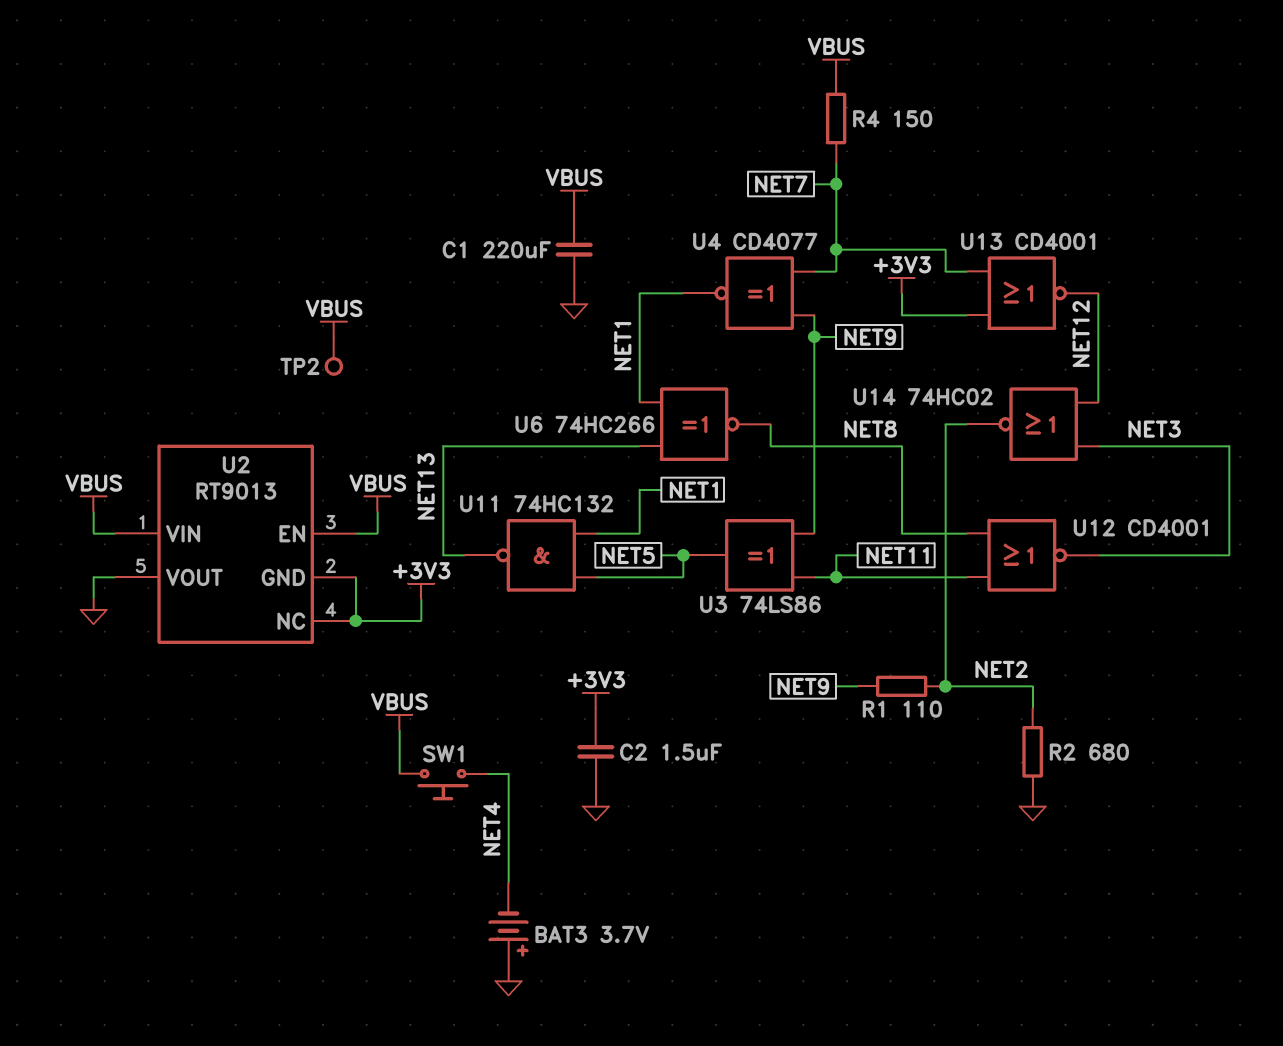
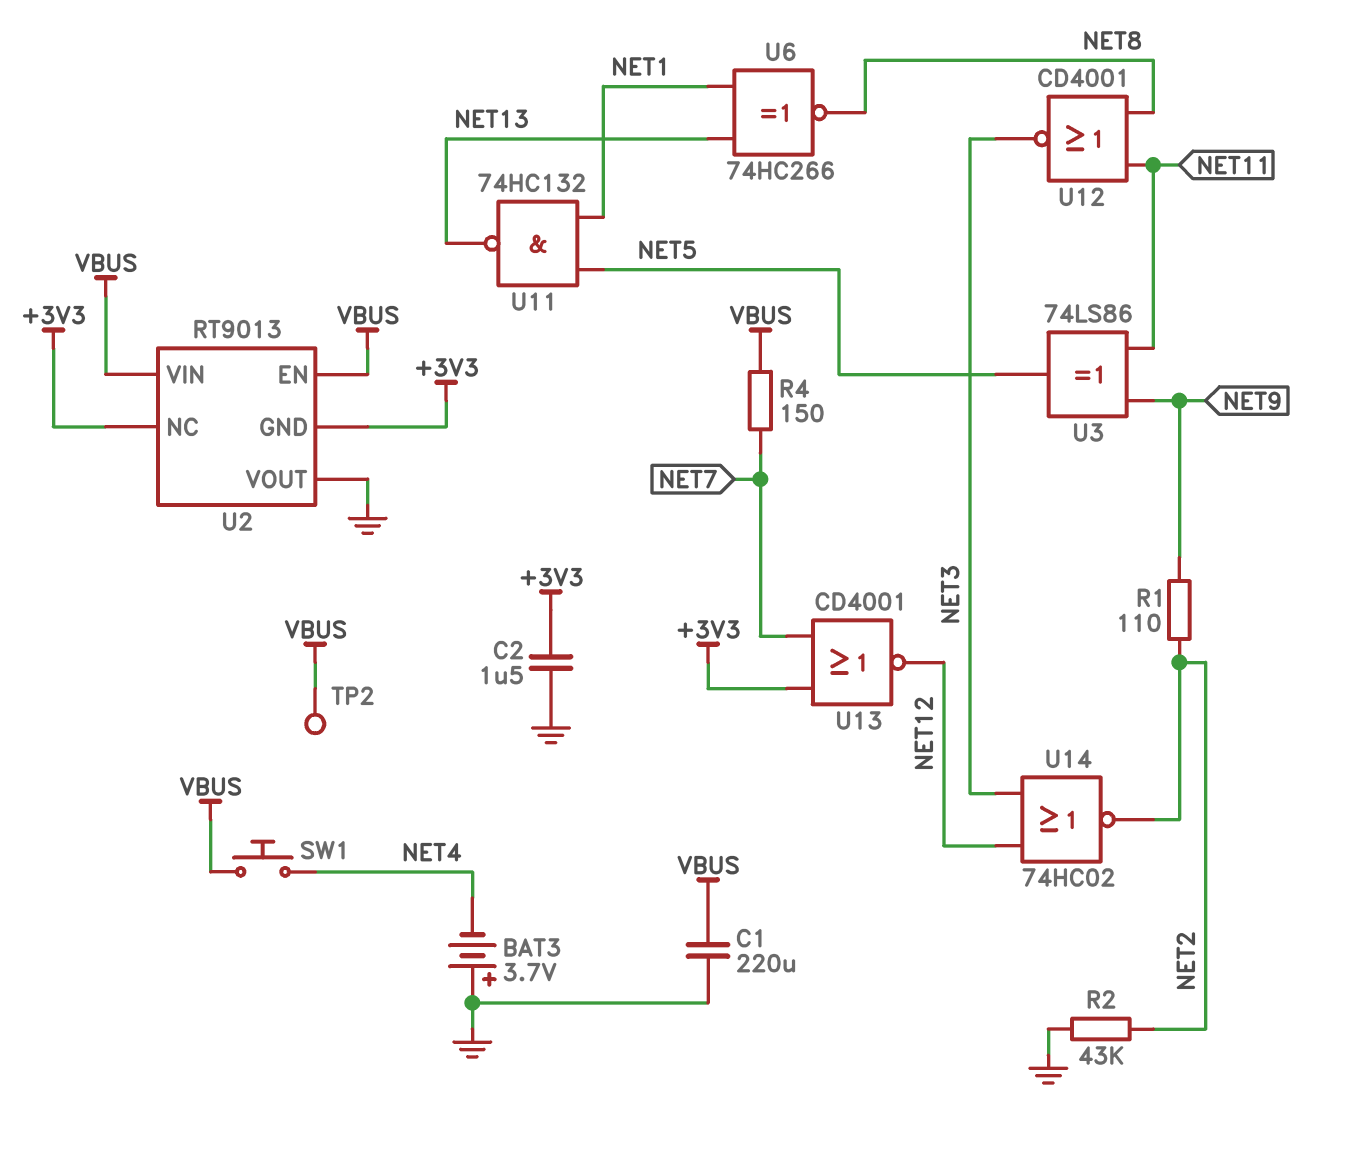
R2: 680 (GND, NET2) -> 43k (GND, NET2)
U4: XNOR CD4077 (in NET7, in NET9, out NET1) -> none

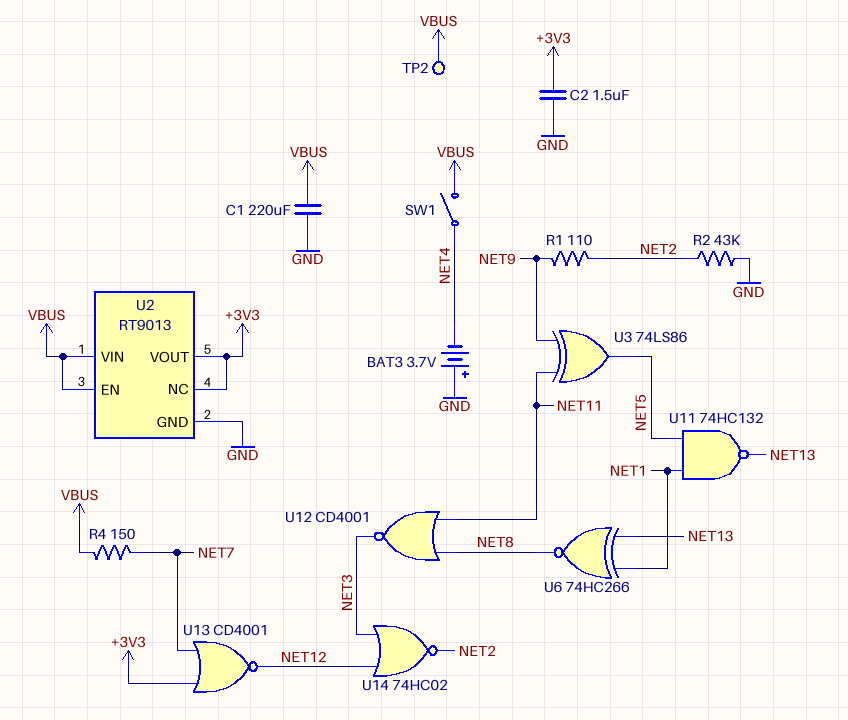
SW1: button (NET4, VBUS) -> switch (NET4, VBUS)
U2 pin GND: +3V3 -> GND
U2 pin VOUT: GND -> +3V3

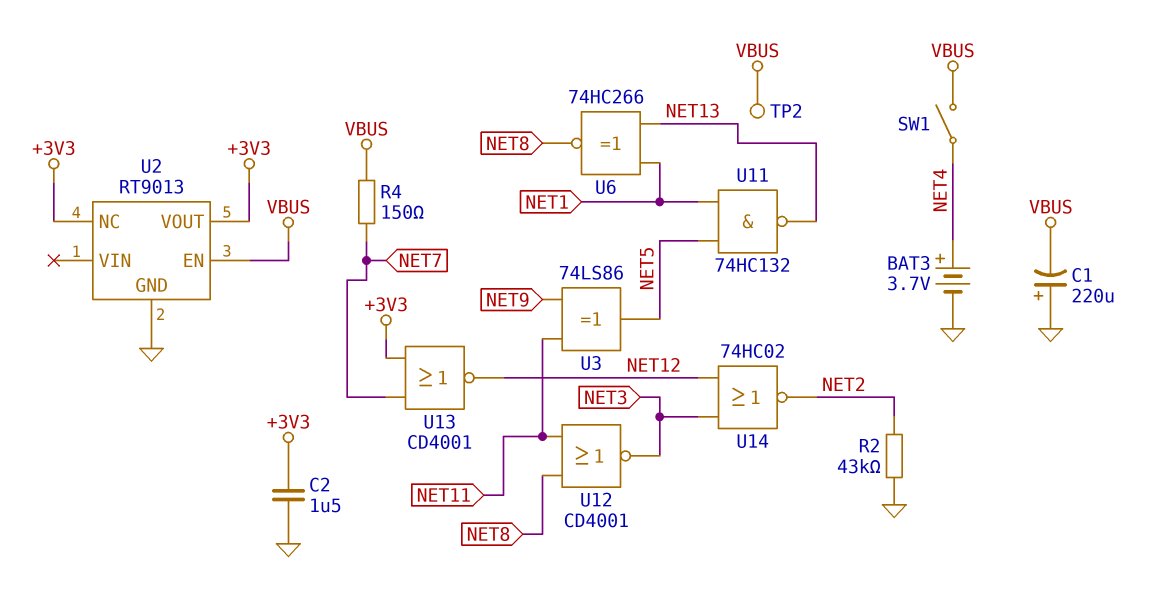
BAT3: 3.7V (plus GND, minus NET4) -> 3.7V (plus NET4, minus GND)
C1: 220uF (GND, VBUS) -> 220uF (plus GND, minus VBUS)
R1: 110 (NET2, NET9) -> none
U2 pin VIN: VBUS -> none

